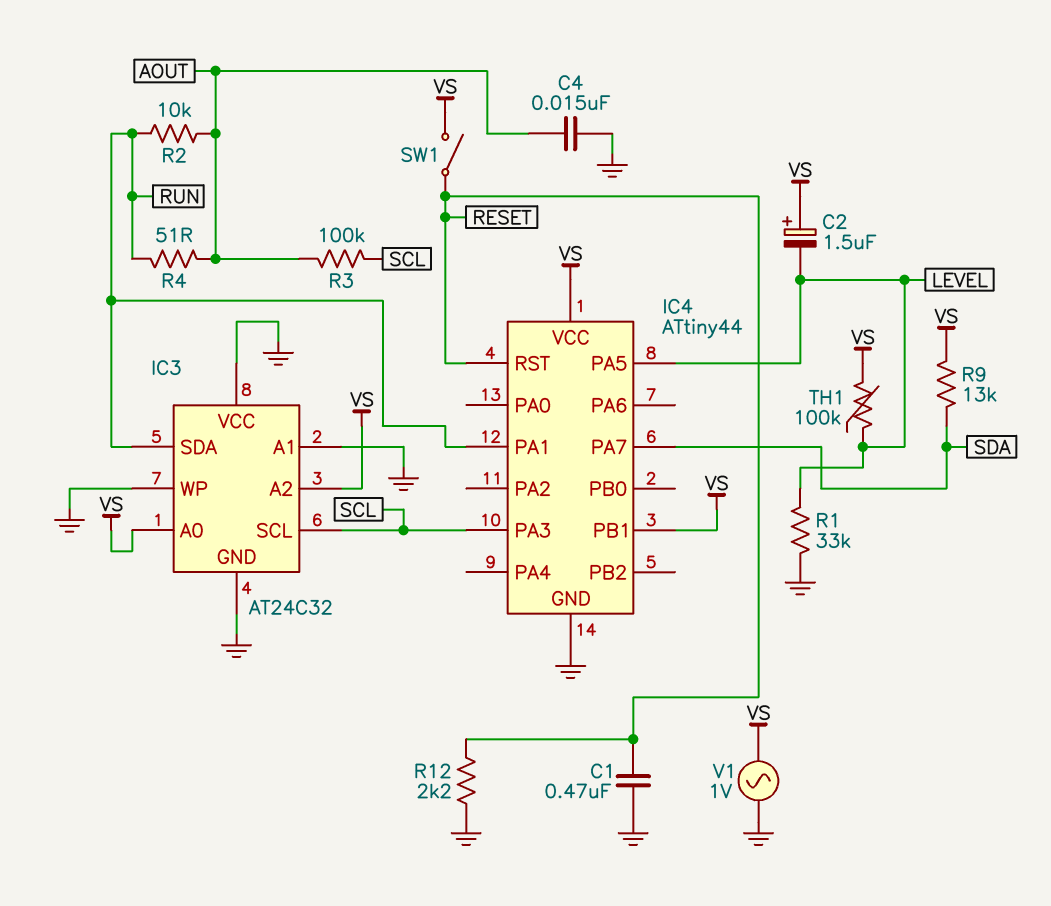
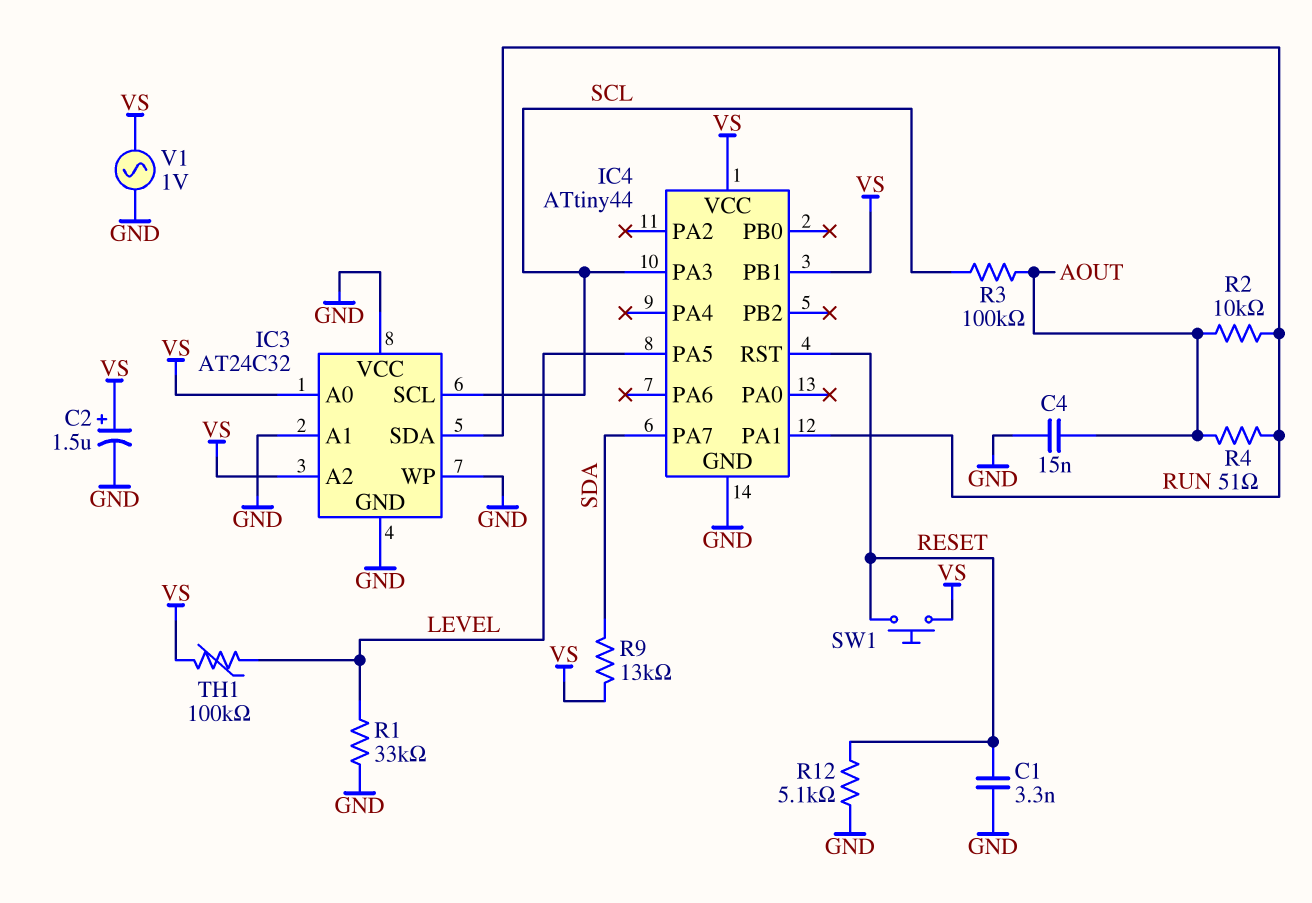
C1: 470nF (GND, RESET) -> 3.3nF (GND, RESET)
C2: 1.5uF (plus VS, minus LEVEL) -> 1.5uF (plus VS, minus GND)
R12: 2.2k (GND, RESET) -> 5.1k (GND, RESET)
SW1: switch (RESET, VS) -> button (RESET, VS)

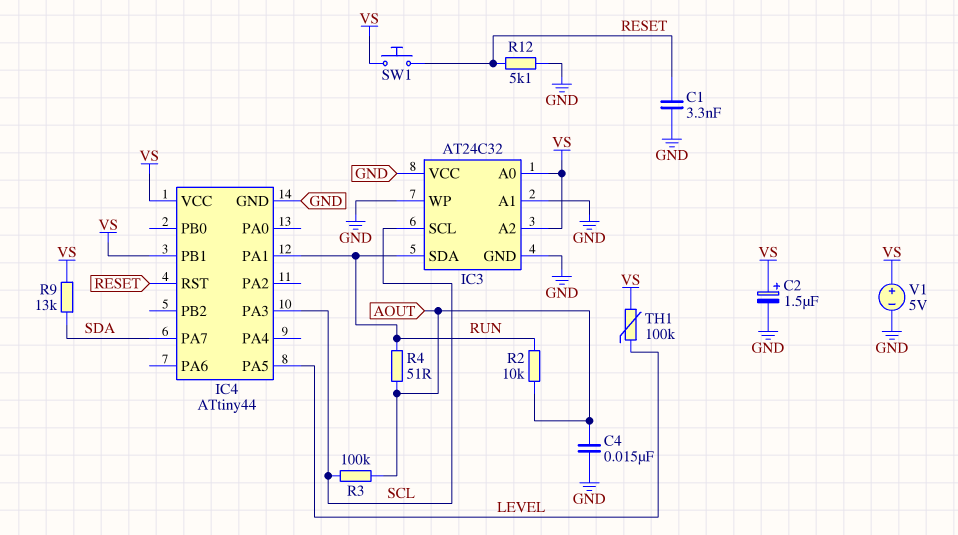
R1: 33k (GND, LEVEL) -> none
V1: AC 1V (GND, VS) -> 5V (plus VS, minus GND)

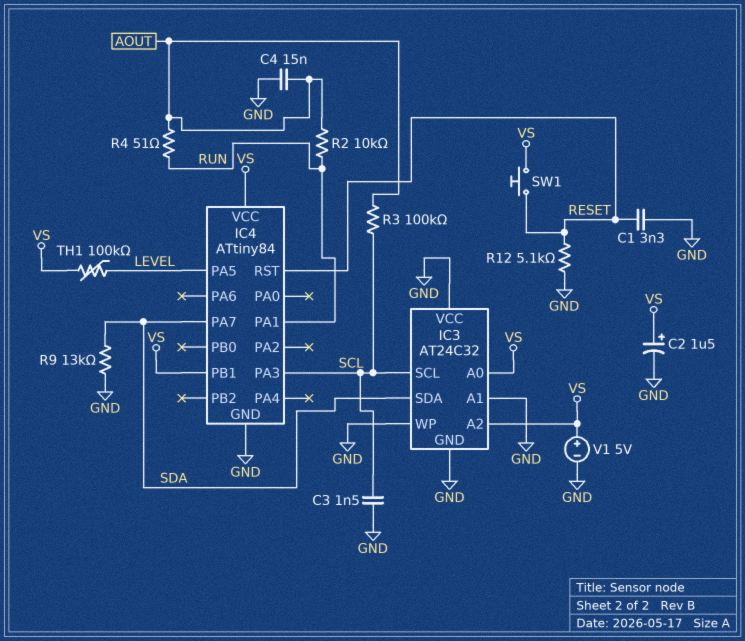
C3: none -> 1.5nF (GND, SCL)
IC3 pin SDA: RUN -> SDA
IC4: ATtiny44 -> ATtiny84
R9: 13k (SDA, VS) -> 13k (GND, SDA)

